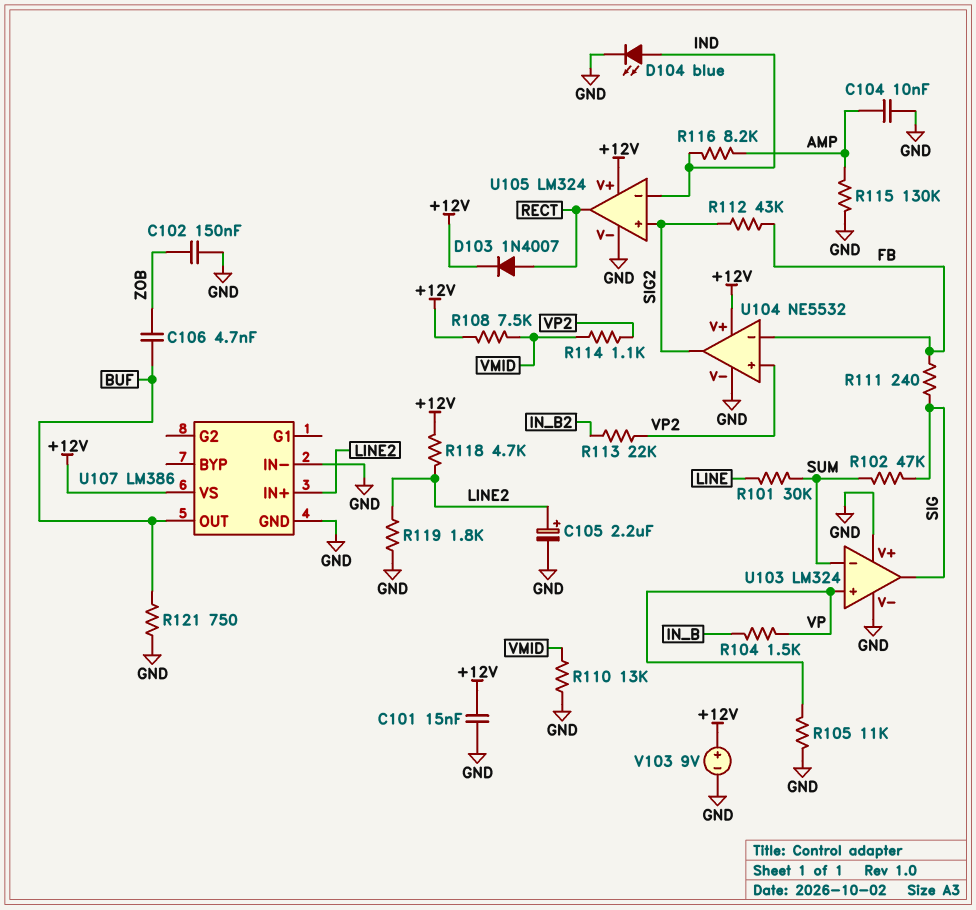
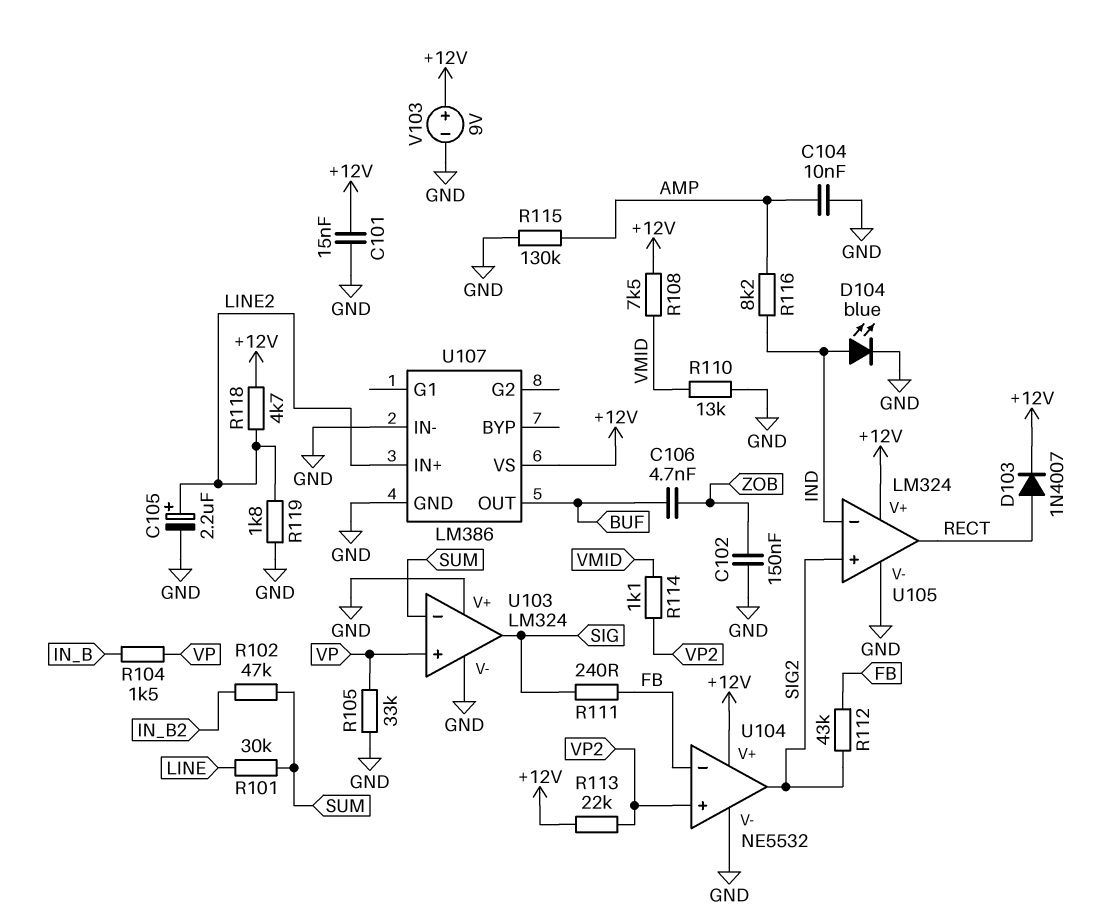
R102: 47k (SIG, SUM) -> 47k (IN_B2, SUM)
R105: 11k (GND, VP) -> 33k (GND, VP)
R113: 22k (IN_B2, VP2) -> 22k (+12V, VP2)
R121: 750 (BUF, GND) -> none

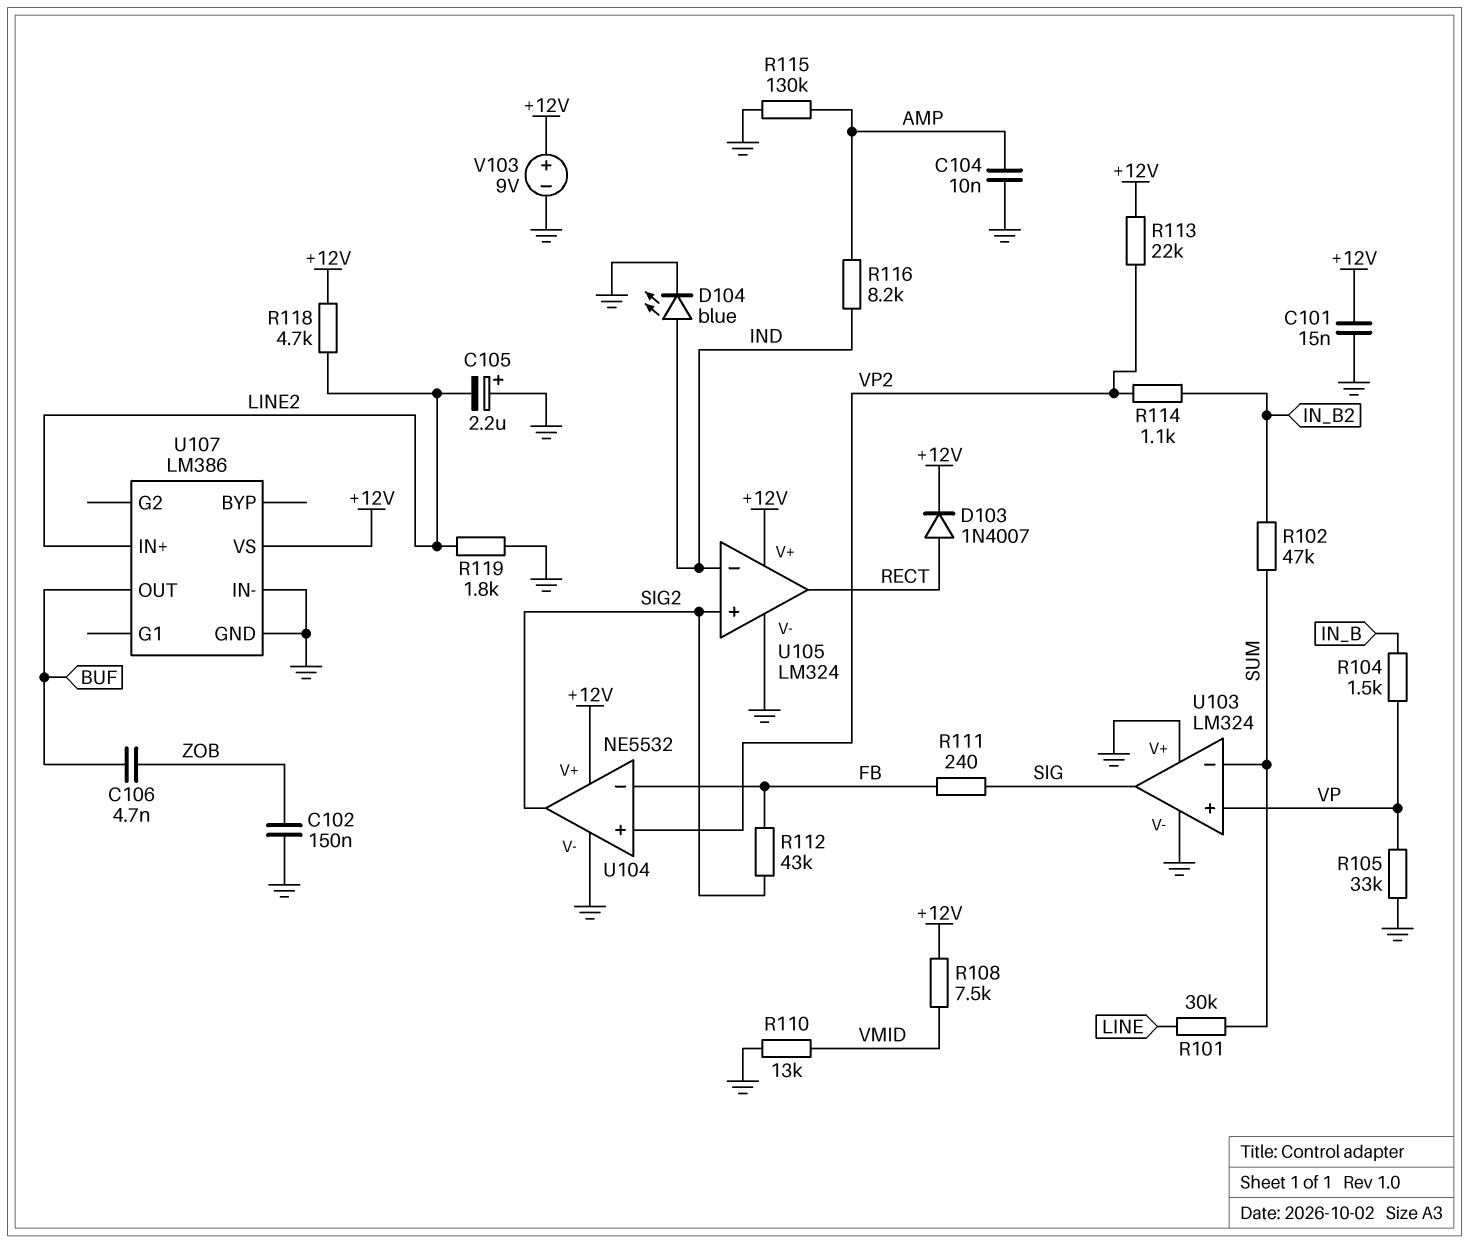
C105: 2.2uF (plus LINE2, minus GND) -> 2.2uF (plus GND, minus LINE2)
R114: 1.1k (VMID, VP2) -> 1.1k (IN_B2, VP2)

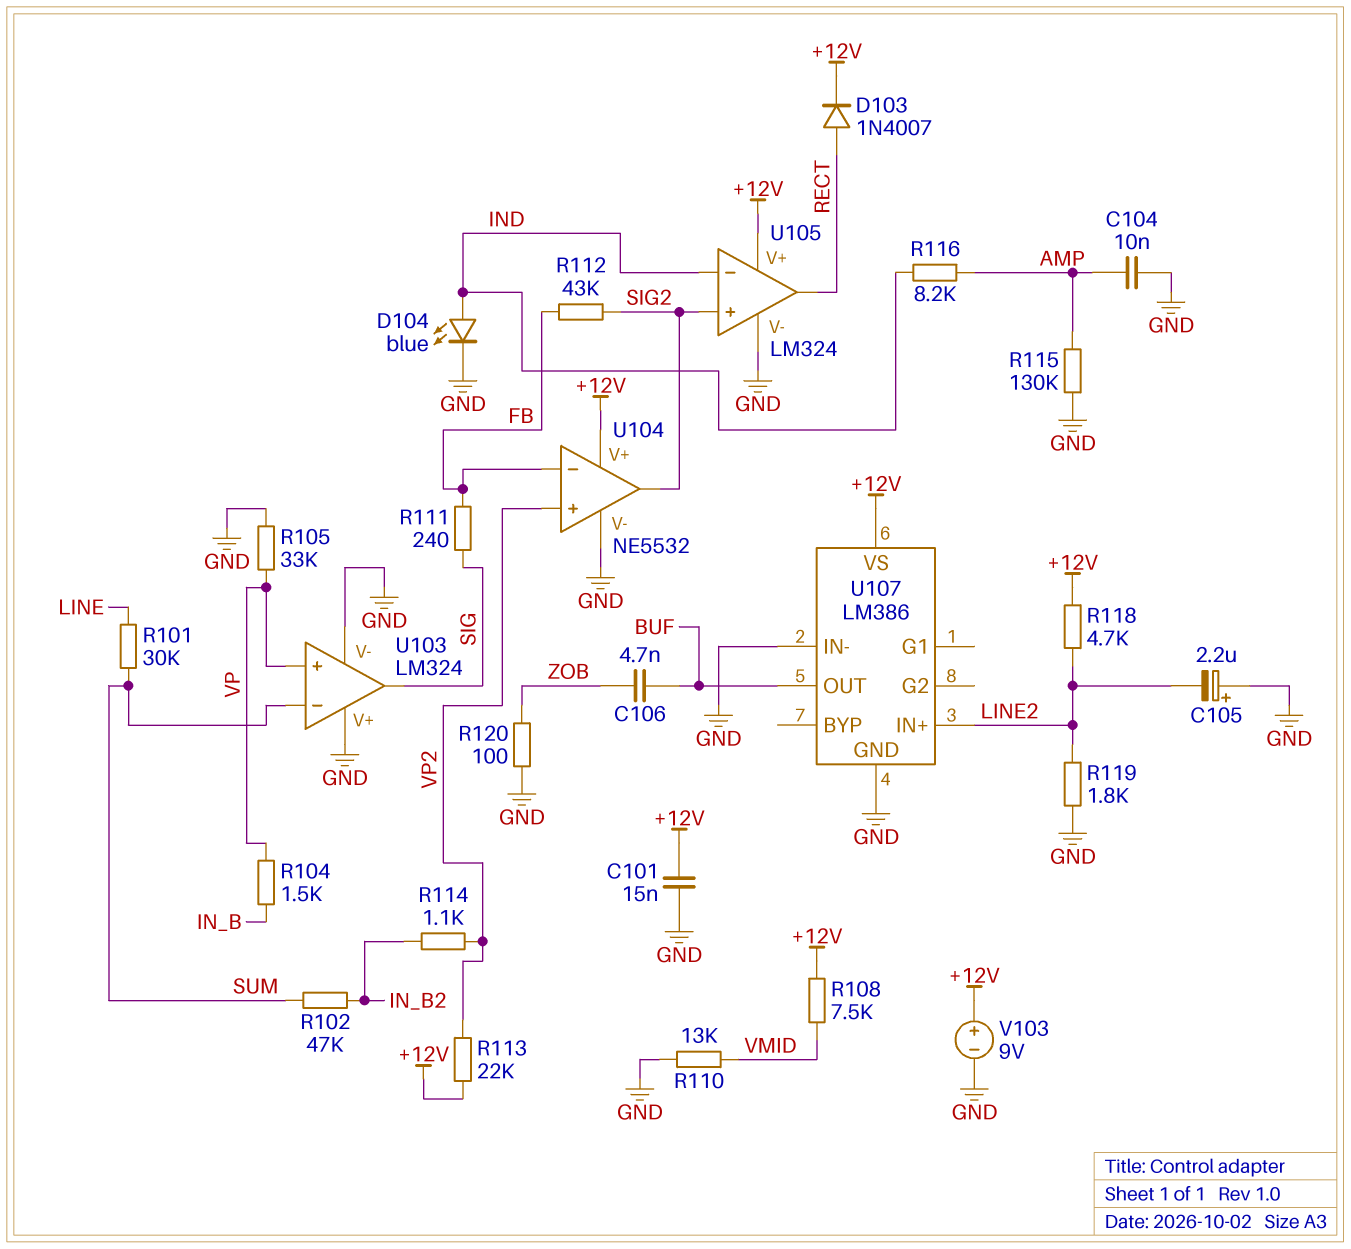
C102: 150nF (GND, ZOB) -> none
R120: none -> 100 (GND, ZOB)

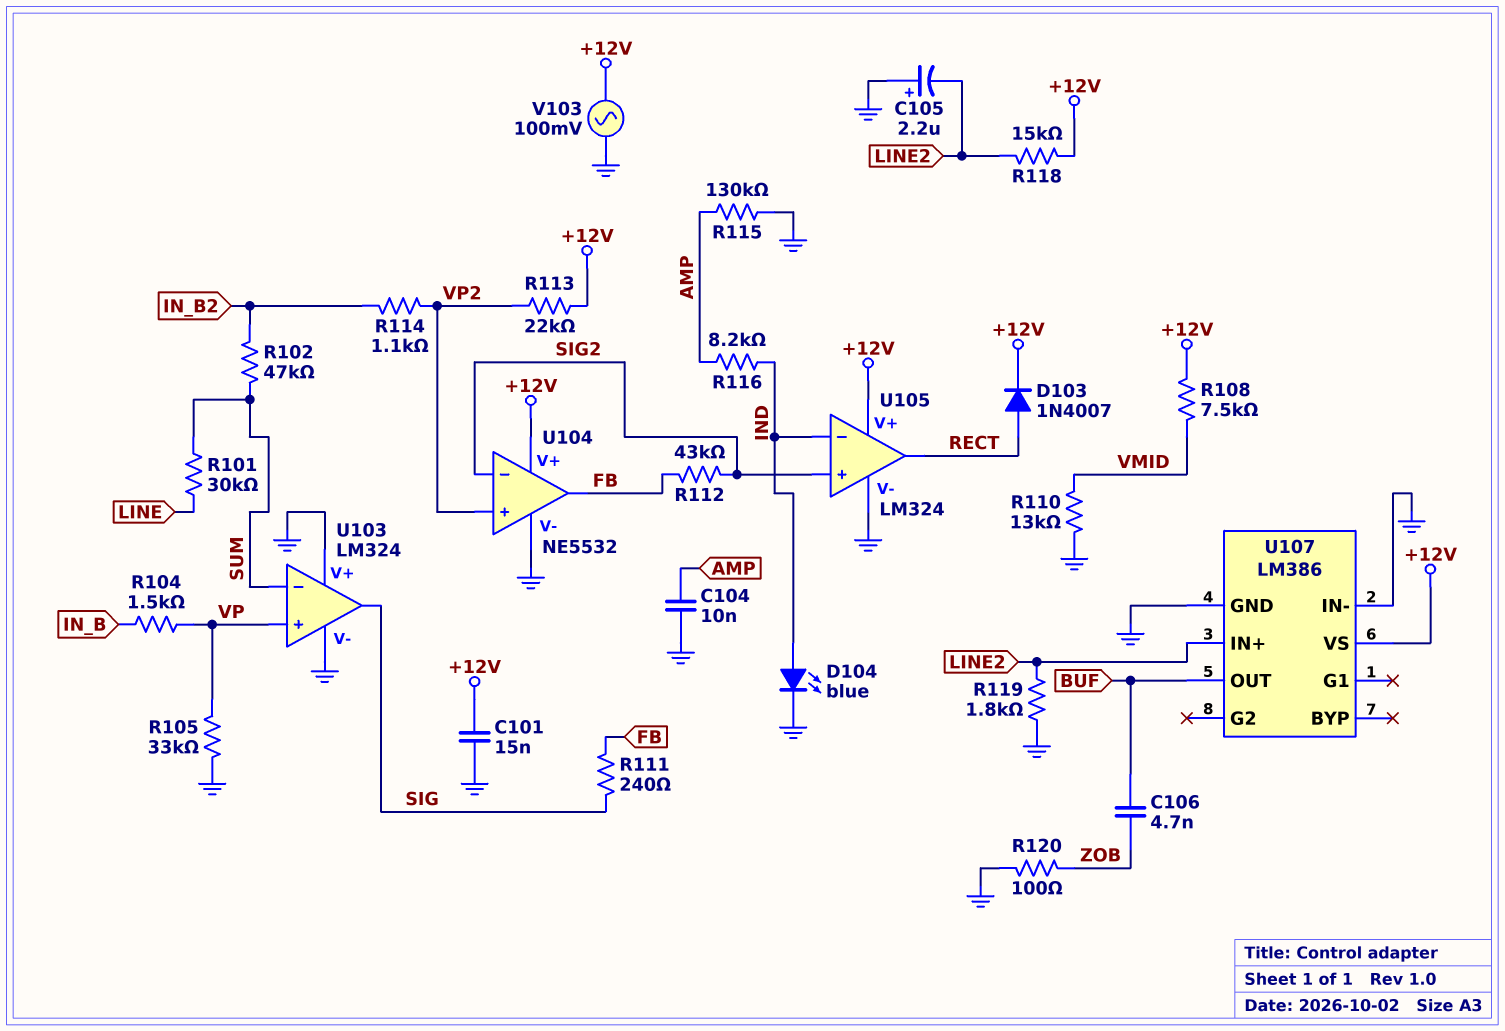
R118: 4.7k (+12V, LINE2) -> 15k (+12V, LINE2)
U104 pin in-: FB -> SIG2
U104 pin out: SIG2 -> FB
V103: 9V (plus +12V, minus GND) -> AC 100mV (+12V, GND)

